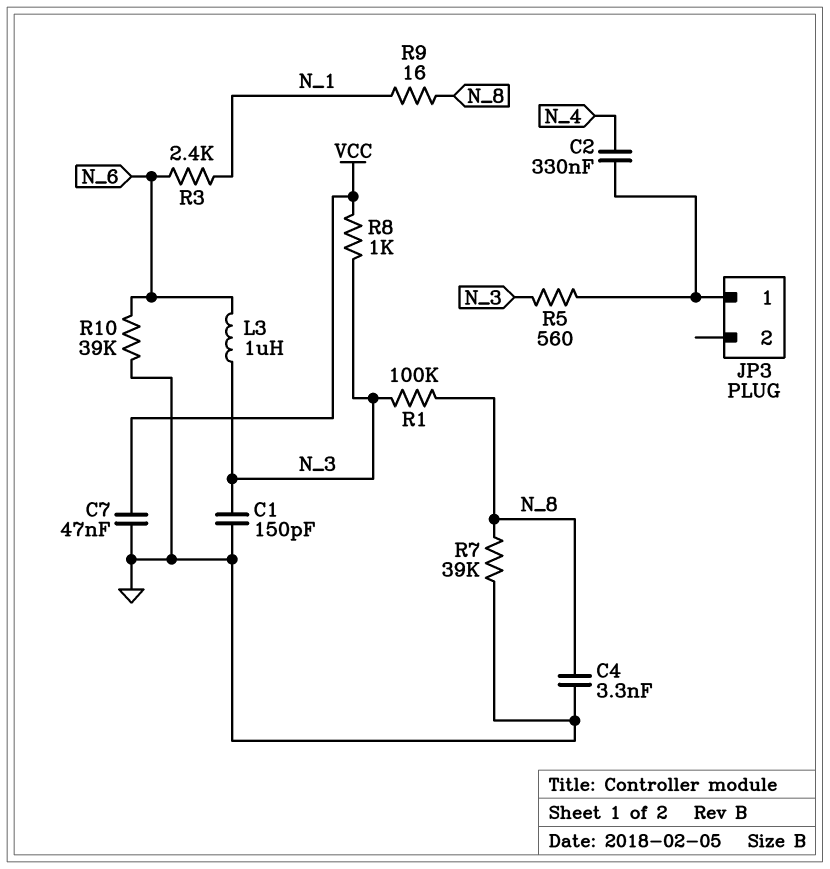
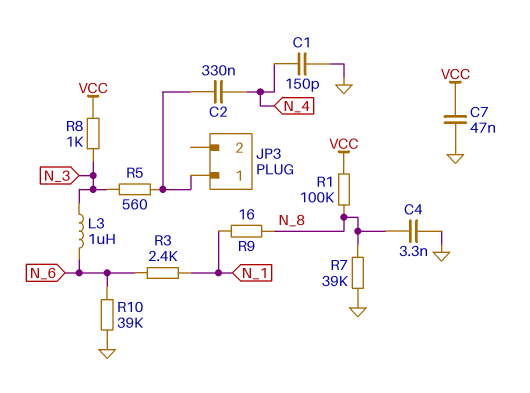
C1: 150pF (GND, N_3) -> 150pF (GND, N_4)
R1: 100k (N_3, N_8) -> 100k (N_8, VCC)

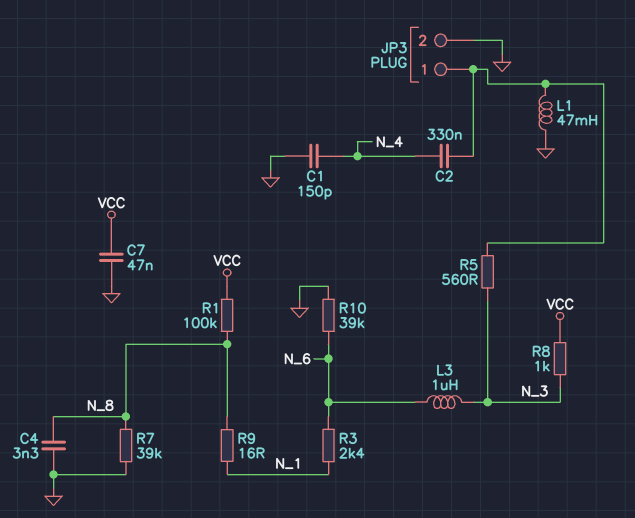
JP3 pin 2: none -> GND
L1: none -> 47mH (GND, JP3/1)

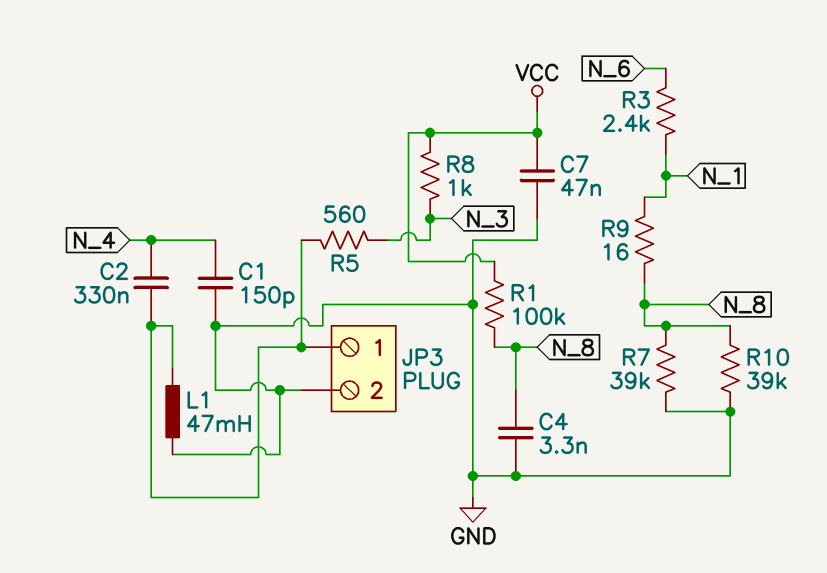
L3: 1uH (N_3, N_6) -> none
R10: 39k (GND, N_6) -> 39k (GND, N_8)

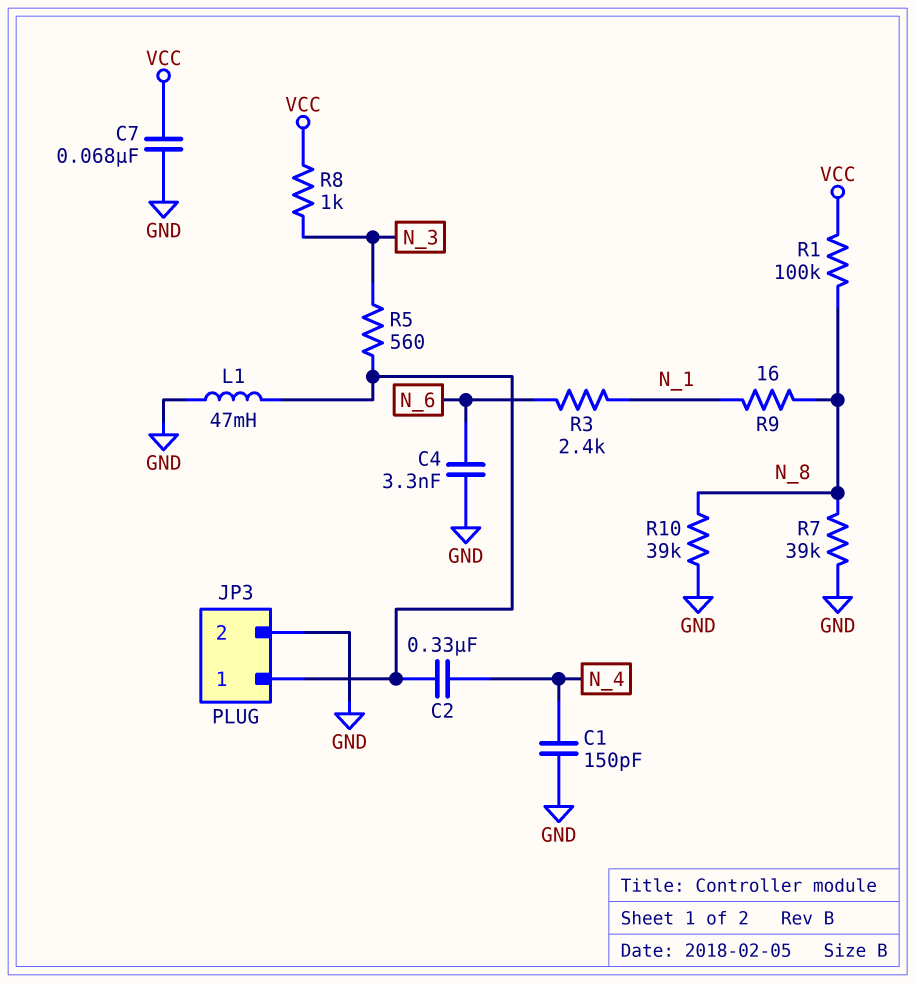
C4: 3.3nF (GND, N_8) -> 3.3nF (GND, N_6)
C7: 47nF (GND, VCC) -> 68nF (GND, VCC)

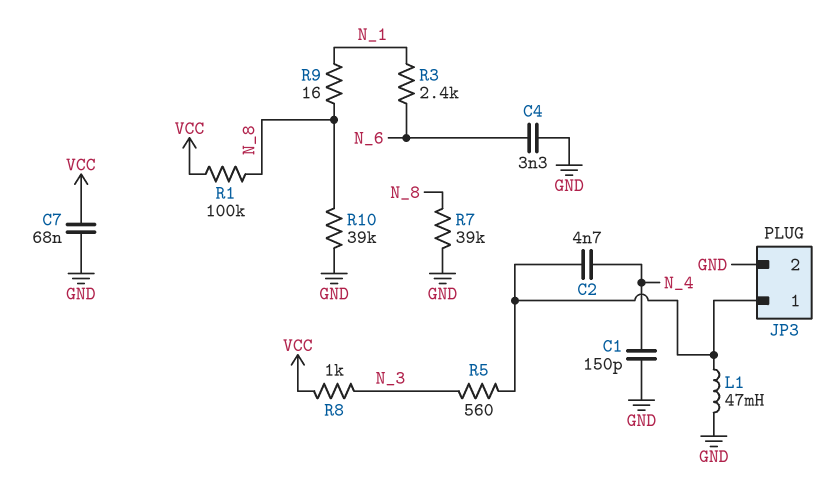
C2: 330nF (JP3/1, N_4) -> 4.7nF (JP3/1, N_4)

